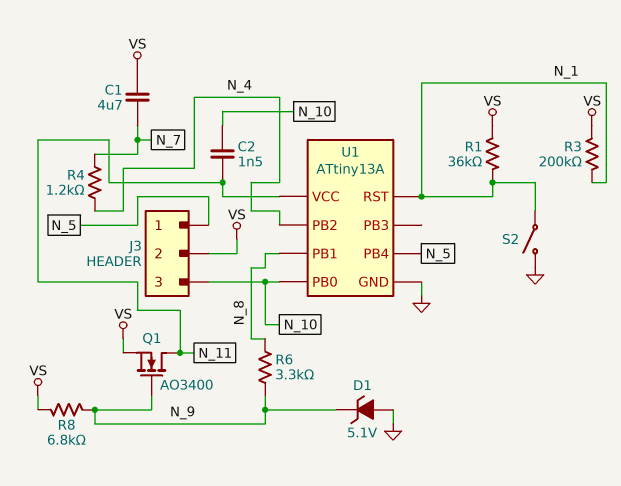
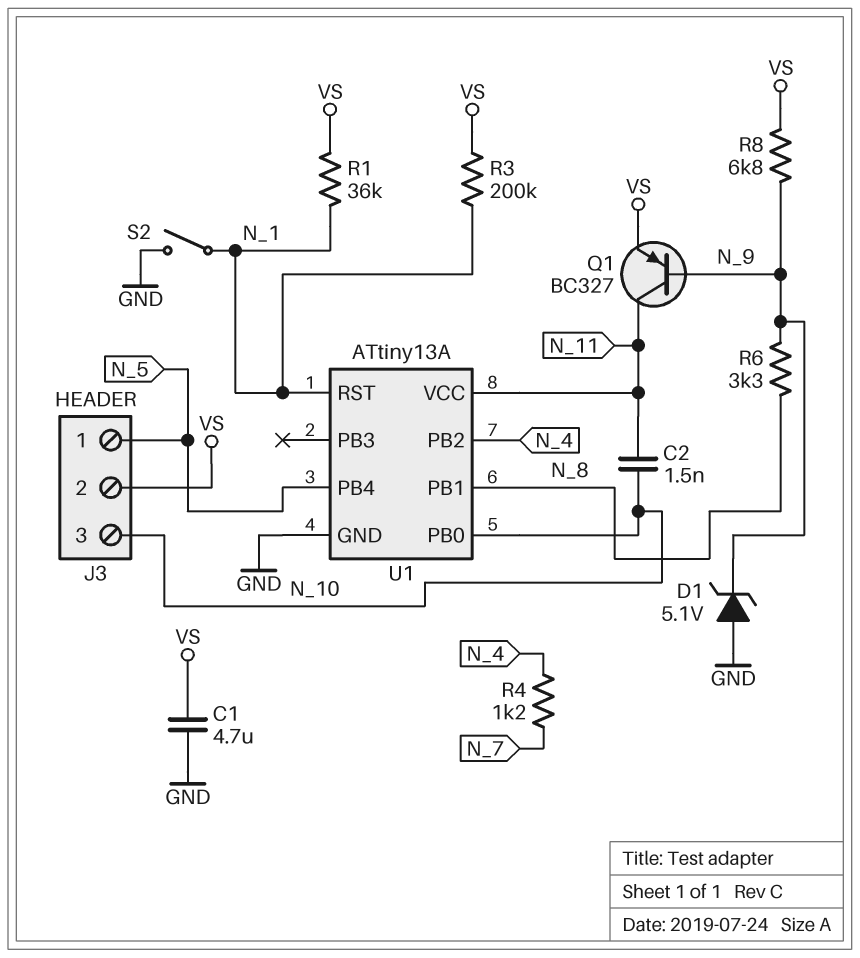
C1: 4.7uF (N_7, VS) -> 4.7uF (GND, VS)
Q1: NMOS AO3400 (G N_9, D N_11, S VS) -> PNP BC327 (B N_9, C N_11, E VS)

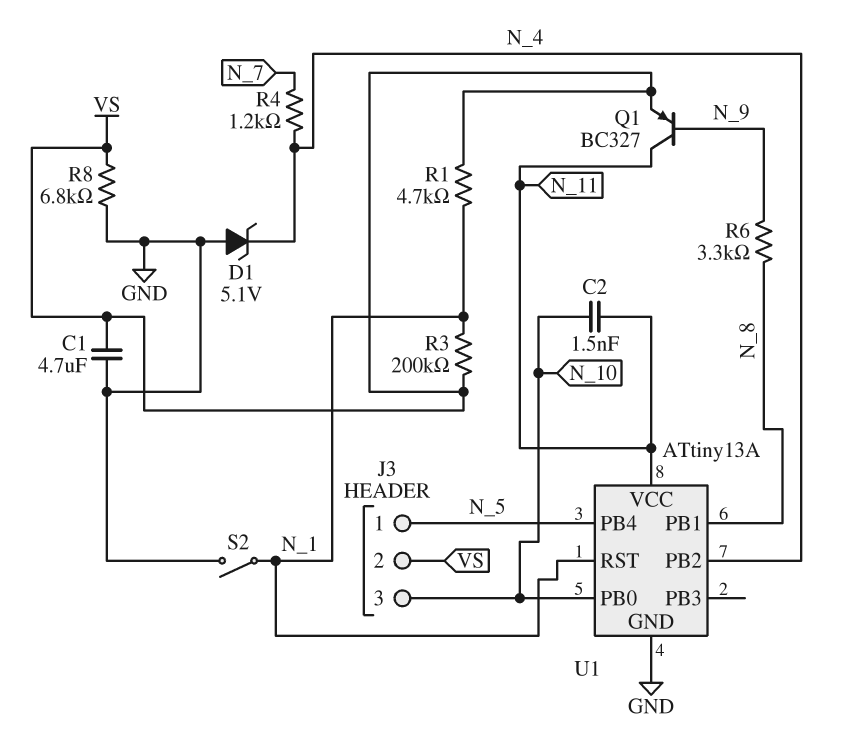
D1: zener 5.1V (A GND, K N_9) -> zener 5.1V (A GND, K N_4)
R1: 36k (N_1, VS) -> 4.7k (N_1, VS)
R8: 6.8k (N_9, VS) -> 6.8k (GND, VS)

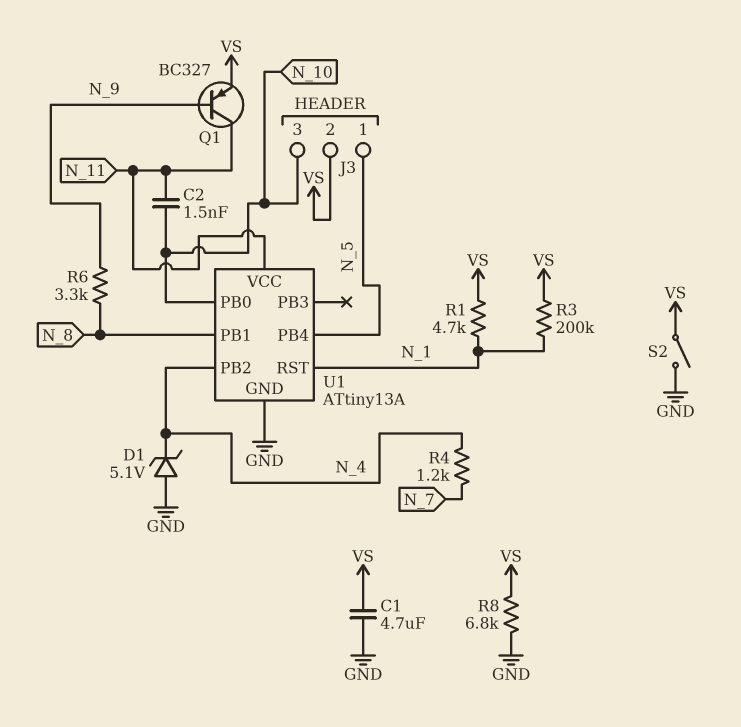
S2: switch (GND, N_1) -> switch (GND, VS)

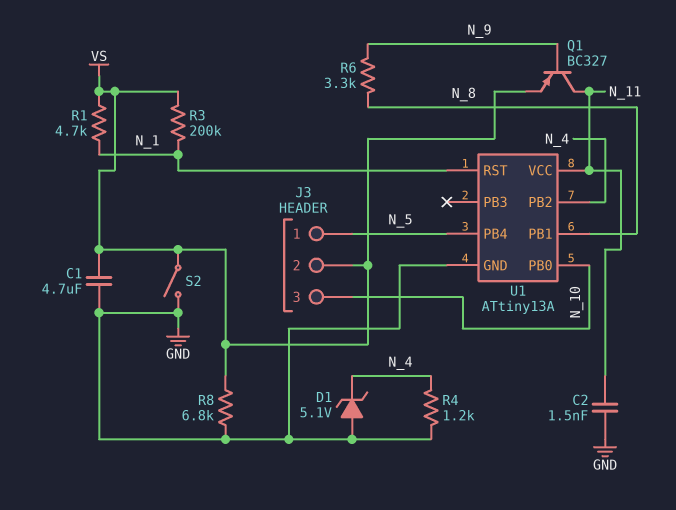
C2: 1.5nF (N_10, N_11) -> 1.5nF (GND, N_11)
R4: 1.2k (N_4, N_7) -> 1.2k (GND, N_4)

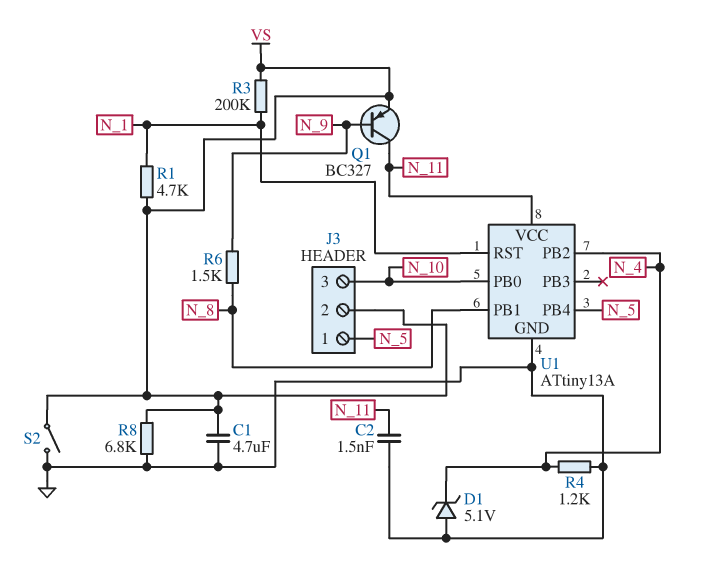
R6: 3.3k (N_8, N_9) -> 1.5k (N_8, N_9)

